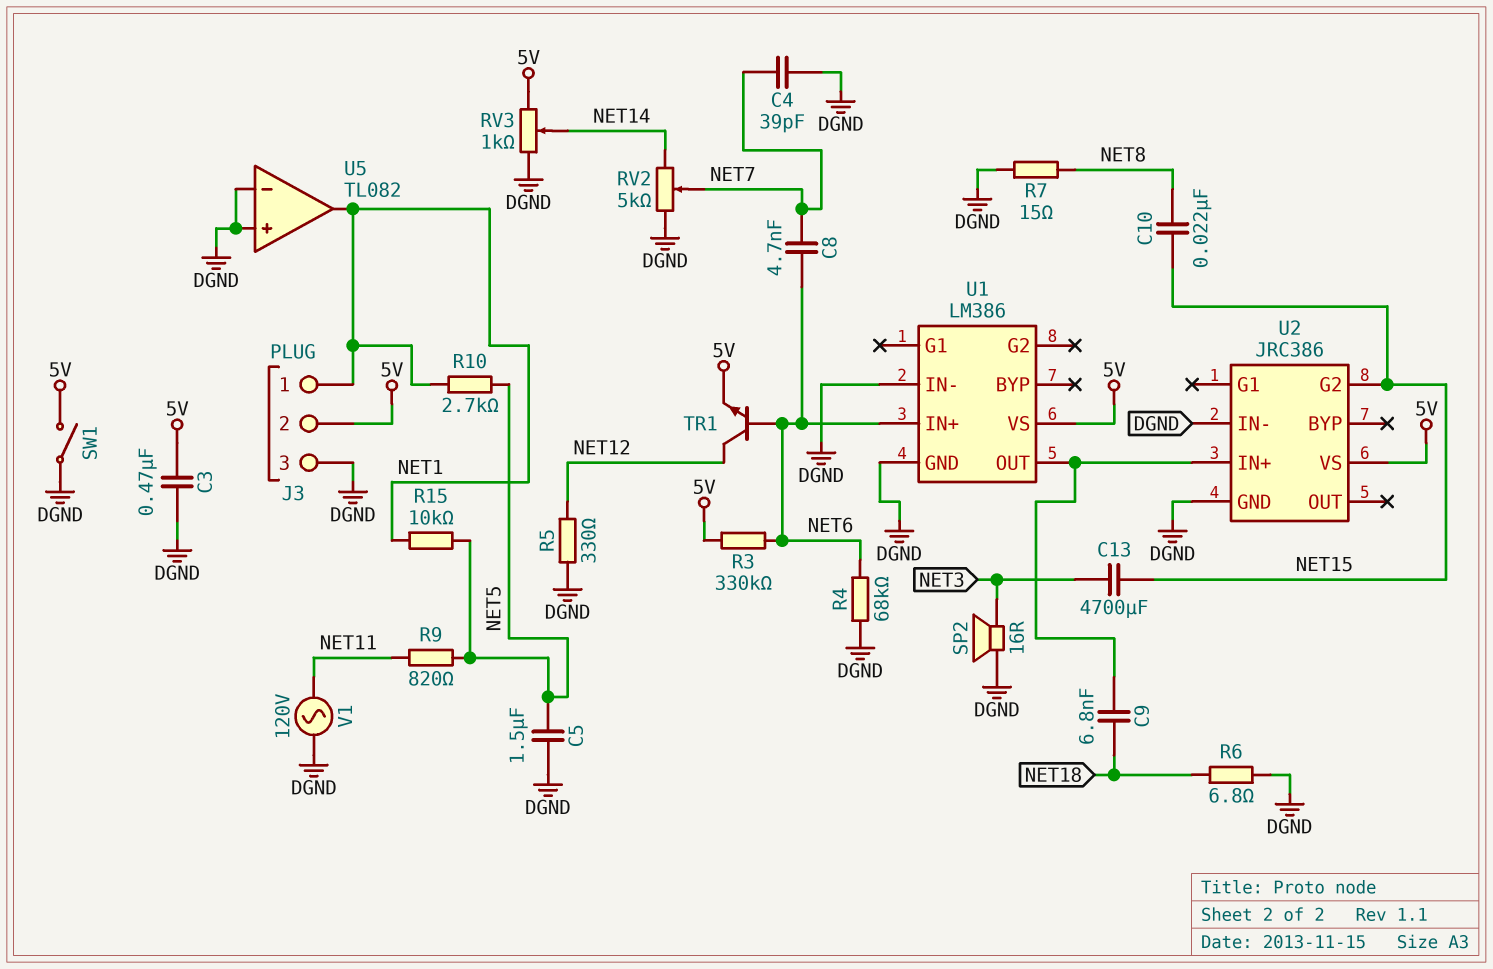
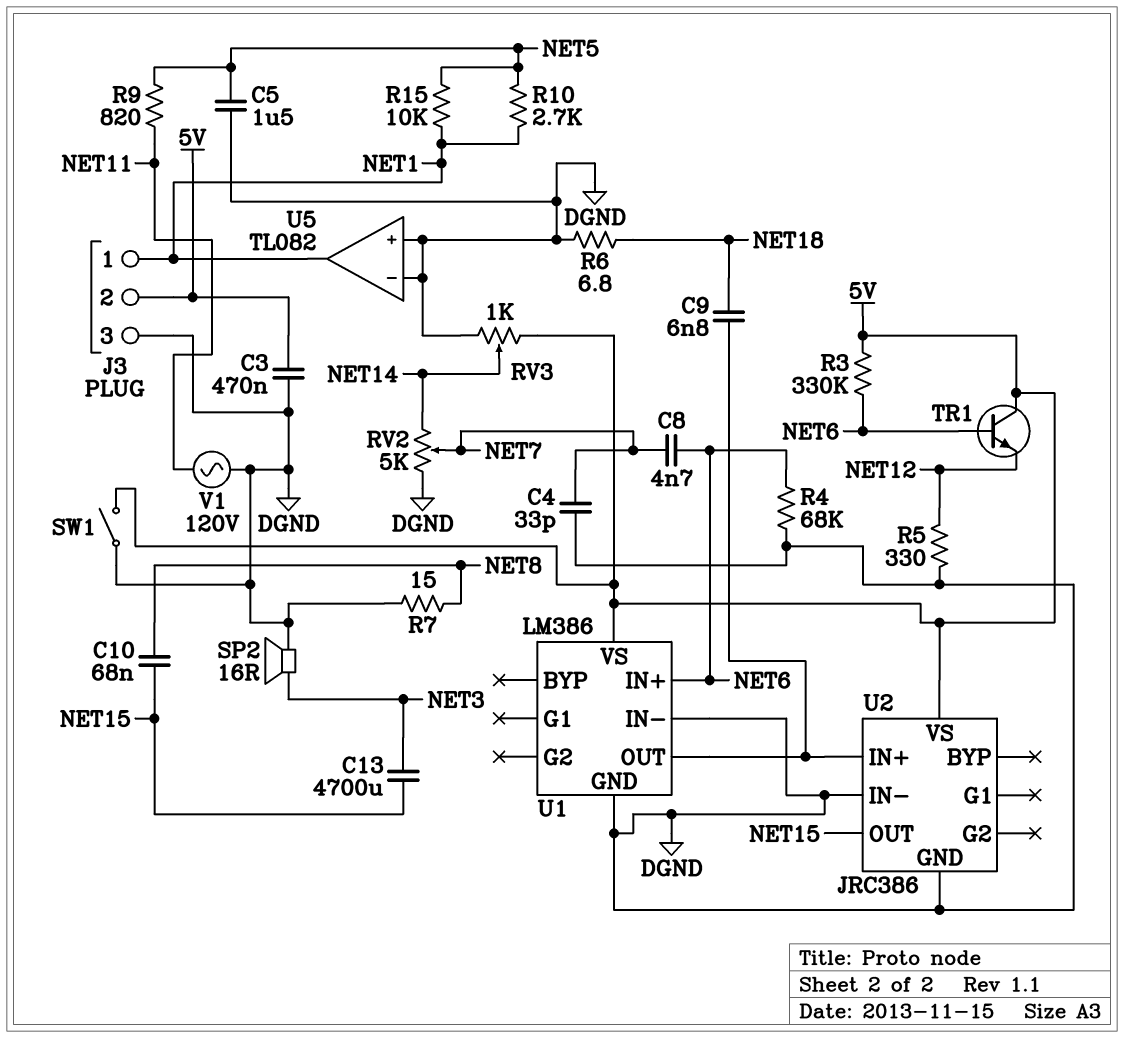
C4: 39pF (DGND, NET7) -> 33pF (DGND, NET7)
C10: 22nF (NET8, NET15) -> 68nF (NET8, NET15)
TR1: NPN (B NET6, C NET12, E 5V) -> NPN (B NET6, C 5V, E NET12)
U2 pin G2: NET15 -> none
U2 pin OUT: none -> NET15

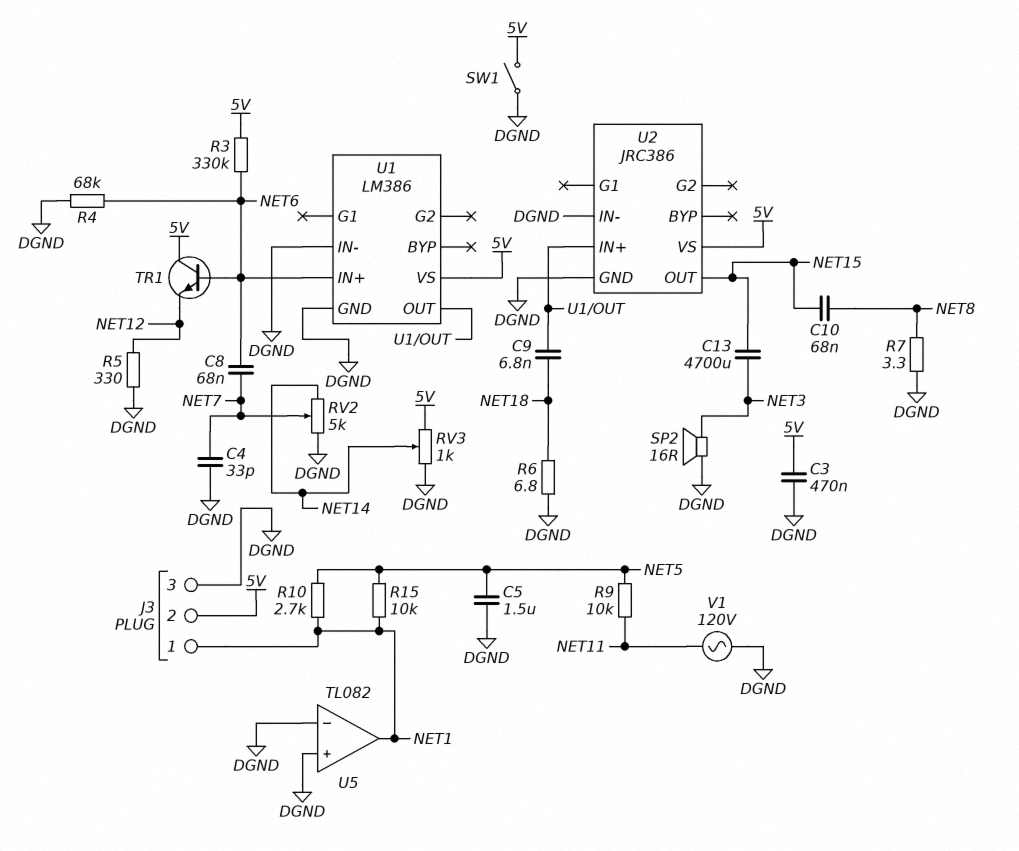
C8: 4.7nF (NET6, NET7) -> 68nF (NET6, NET7)
R7: 15 (DGND, NET8) -> 3.3 (DGND, NET8)
R9: 820 (NET5, NET11) -> 10k (NET5, NET11)

